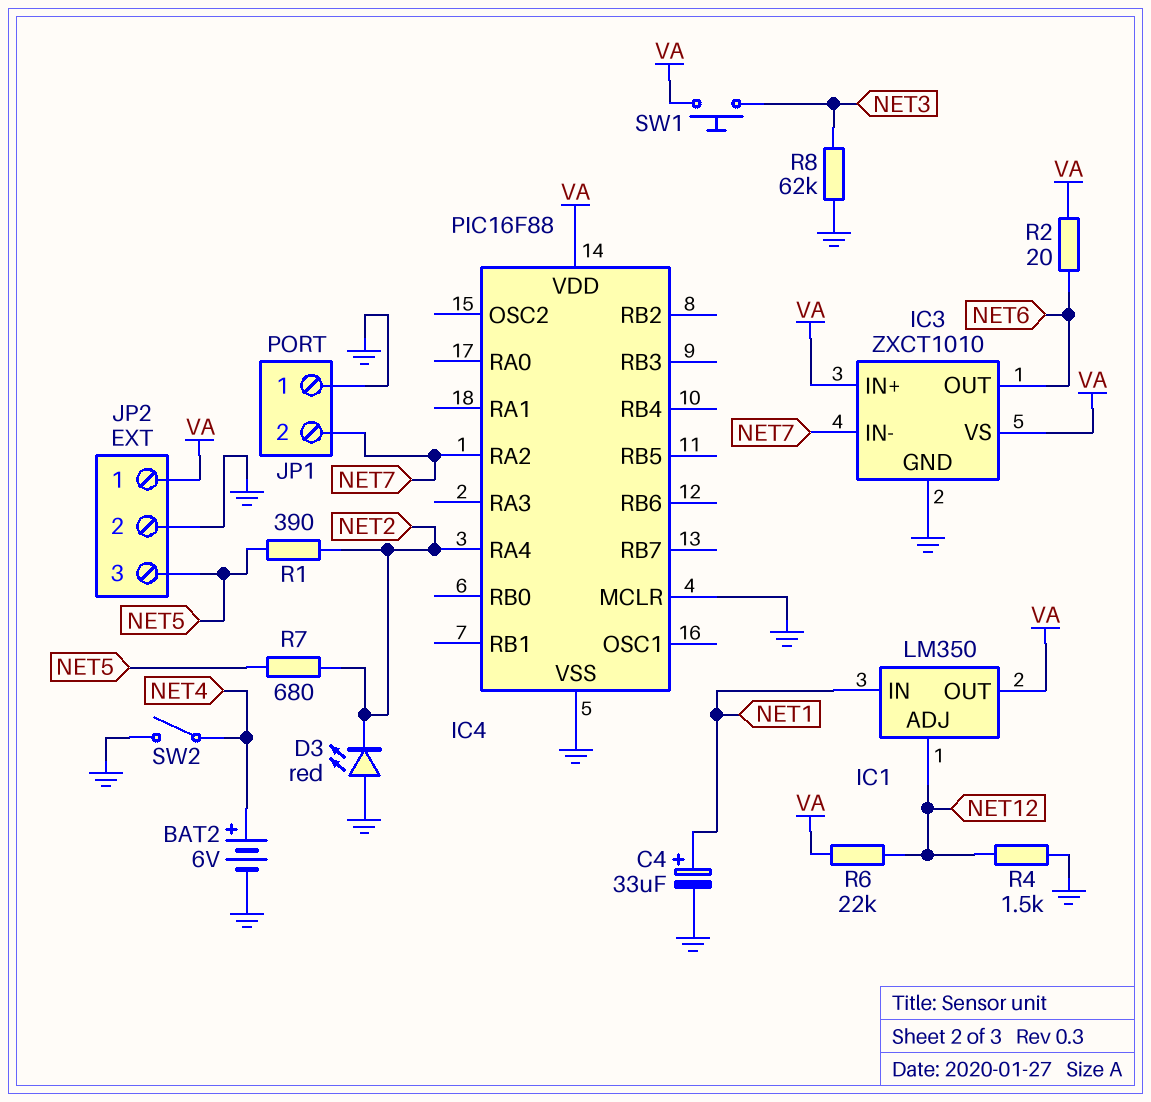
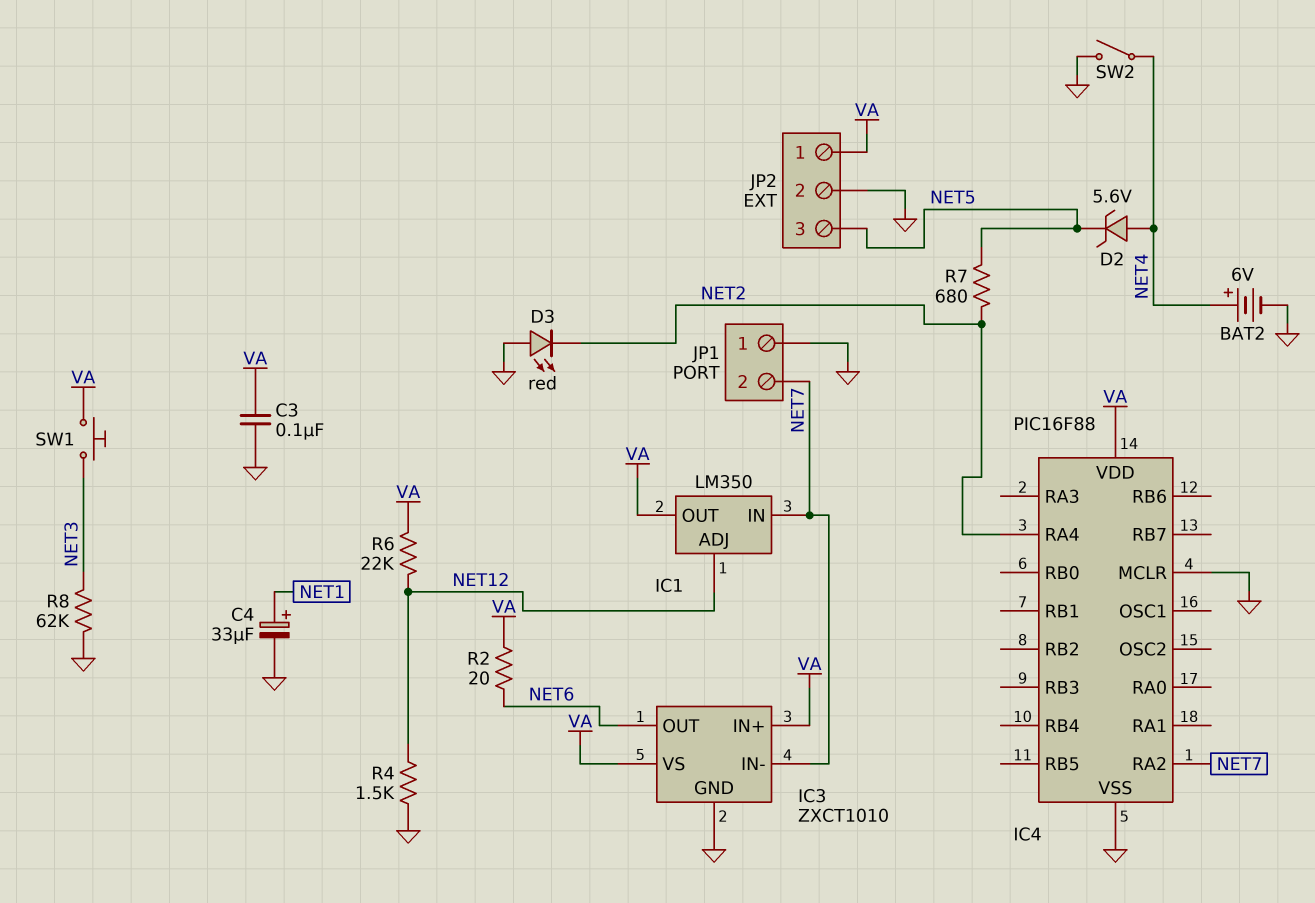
C3: none -> 100nF (GND, VA)
D2: none -> zener 5.6V (A NET4, K NET5)
IC1 pin IN: NET1 -> NET7
R1: 390 (NET2, NET5) -> none

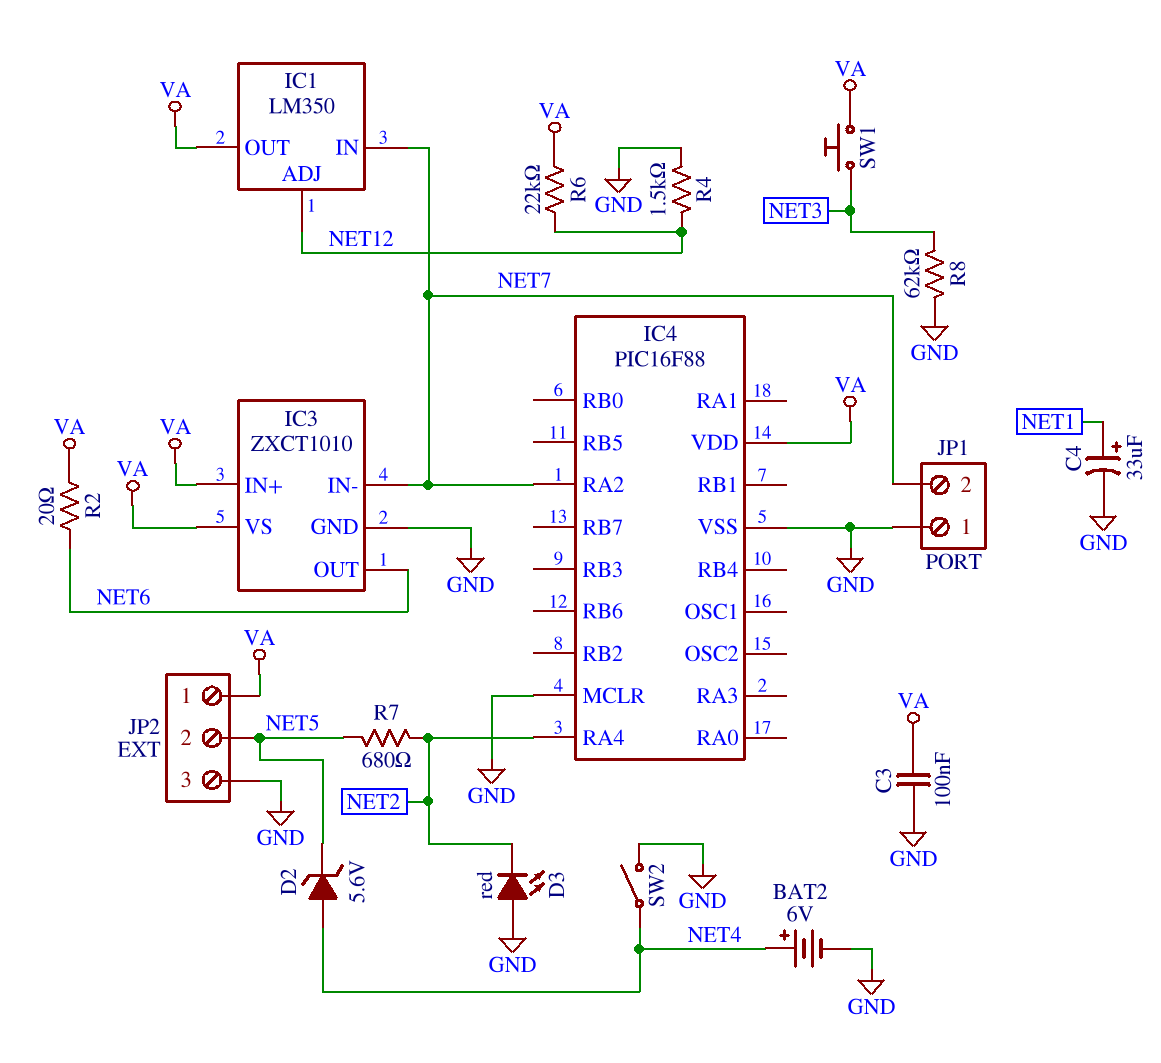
JP2 pin 2: GND -> NET5
JP2 pin 3: NET5 -> GND

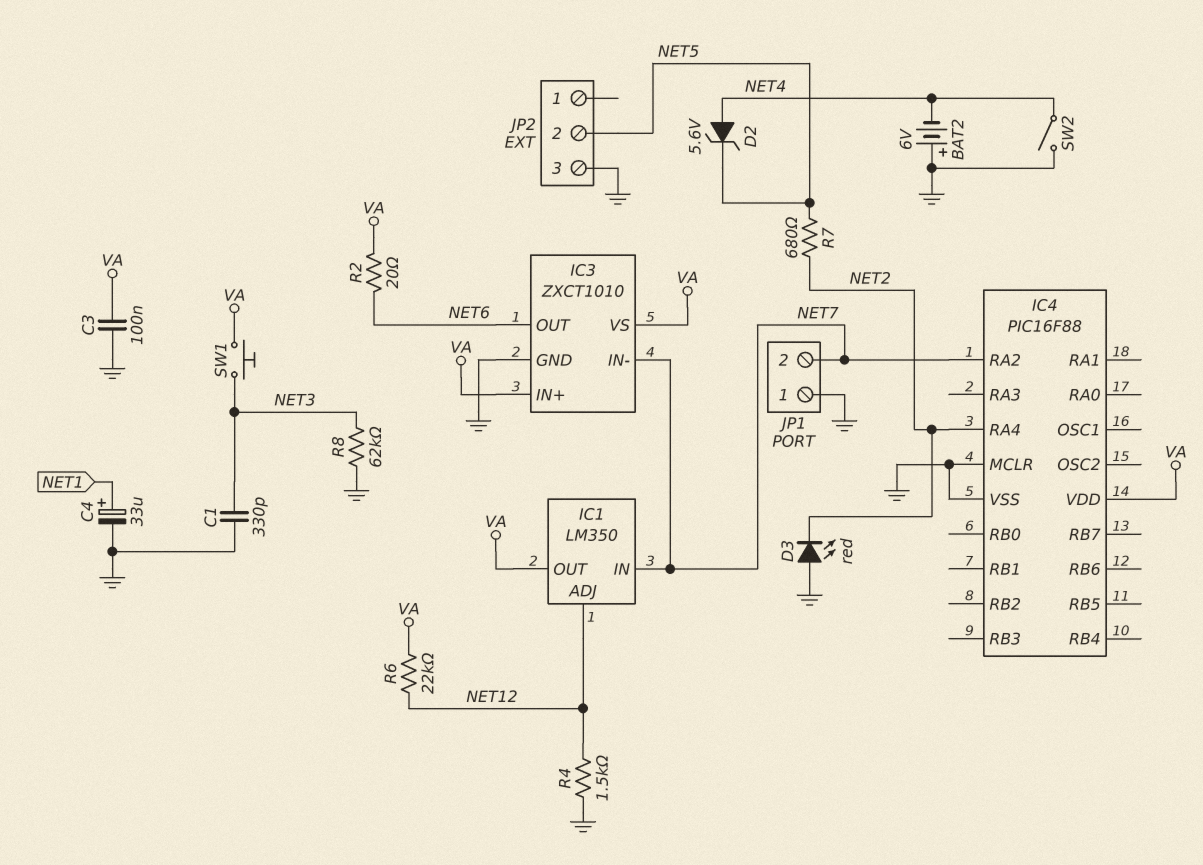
BAT2: 6V (plus NET4, minus GND) -> 6V (plus GND, minus NET4)
C1: none -> 330pF (GND, NET3)
JP2 pin 1: VA -> none

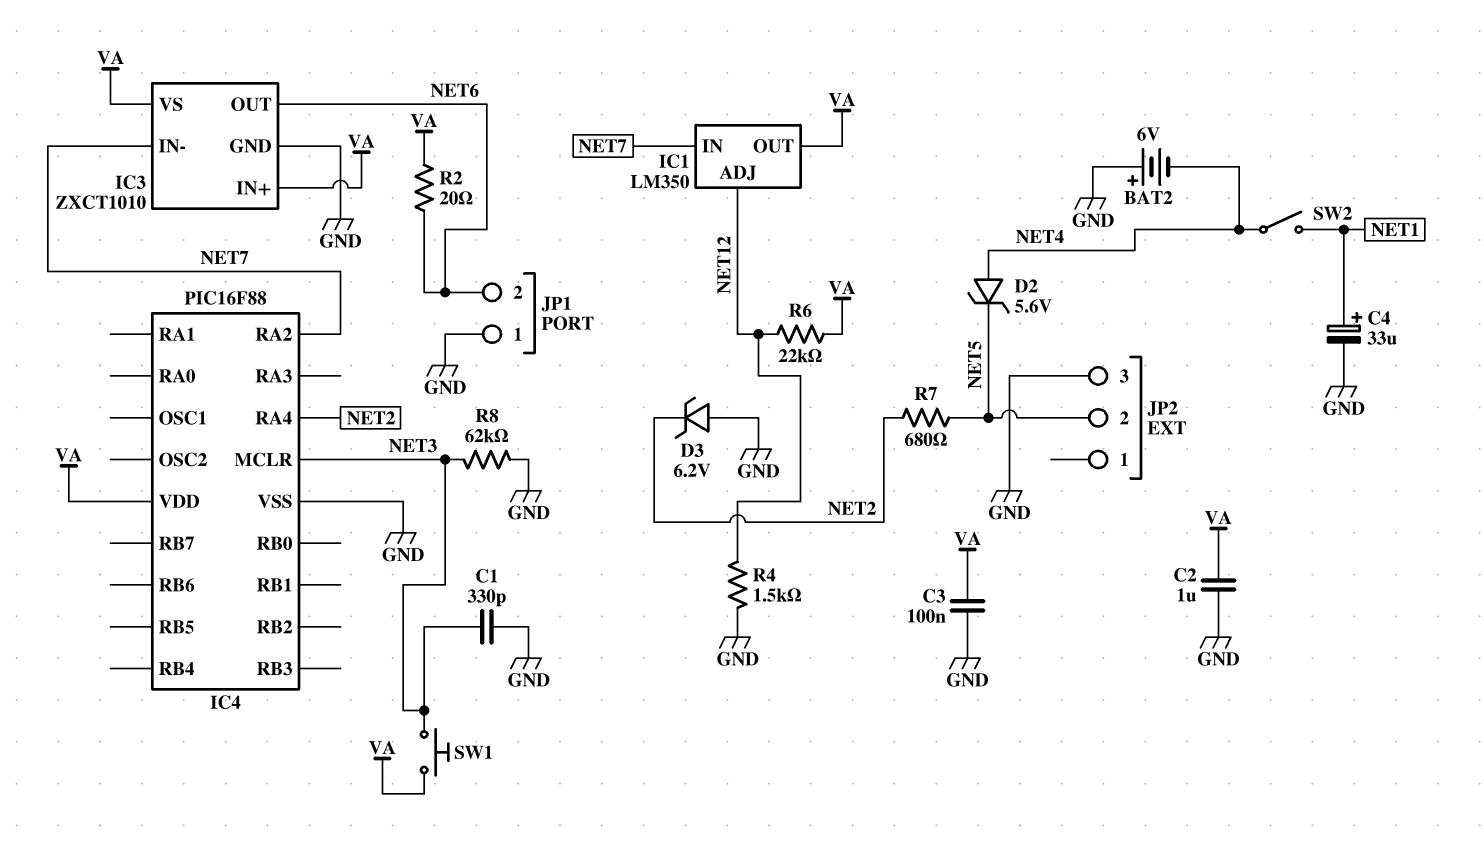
C2: none -> 1uF (GND, VA)
D3: LED red (A GND, K NET2) -> zener 6.2V (A GND, K NET2)
IC4 pin MCLR: GND -> NET3
JP1 pin 2: NET7 -> NET6
SW2: switch (GND, NET4) -> switch (NET1, NET4)

